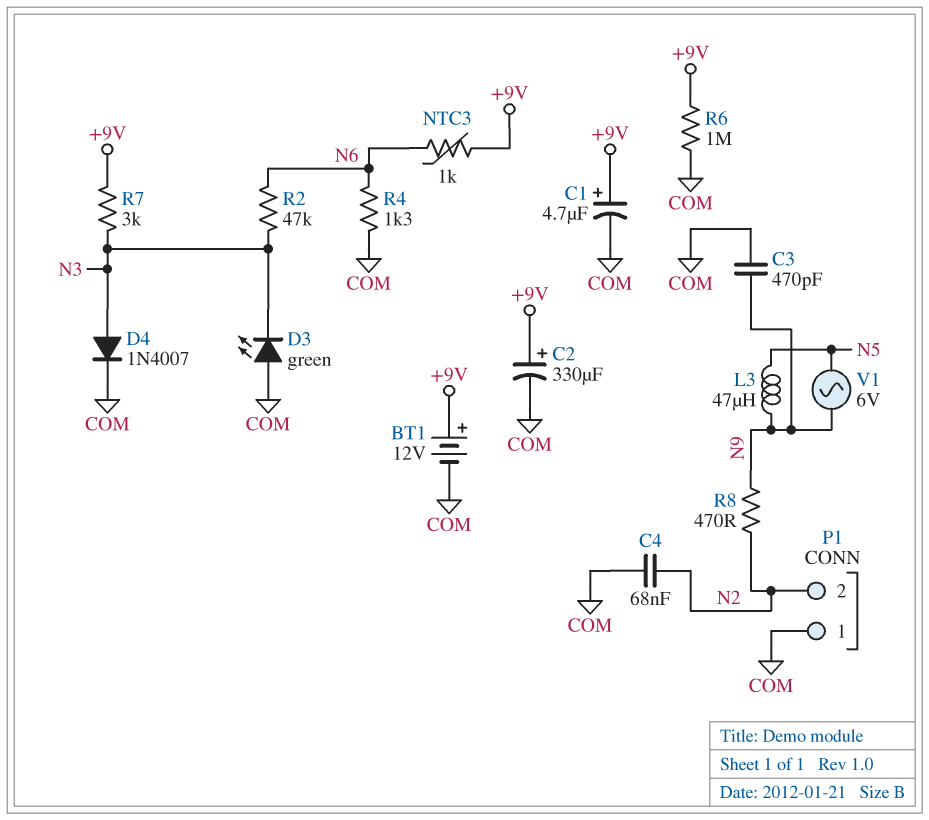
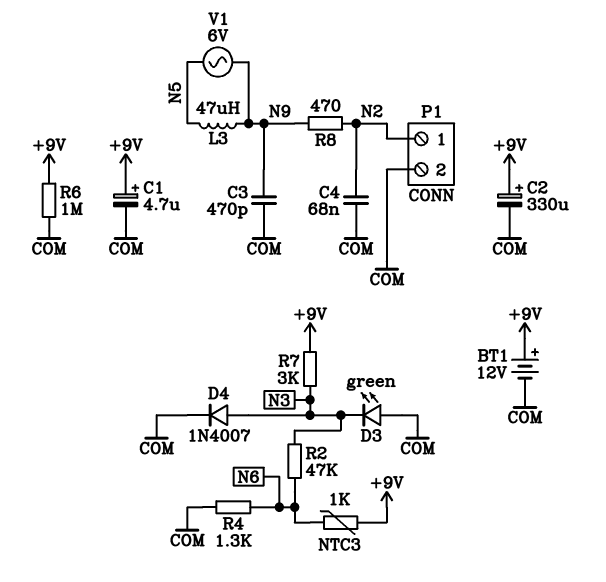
P1 pin 1: COM -> N2
P1 pin 2: N2 -> COM

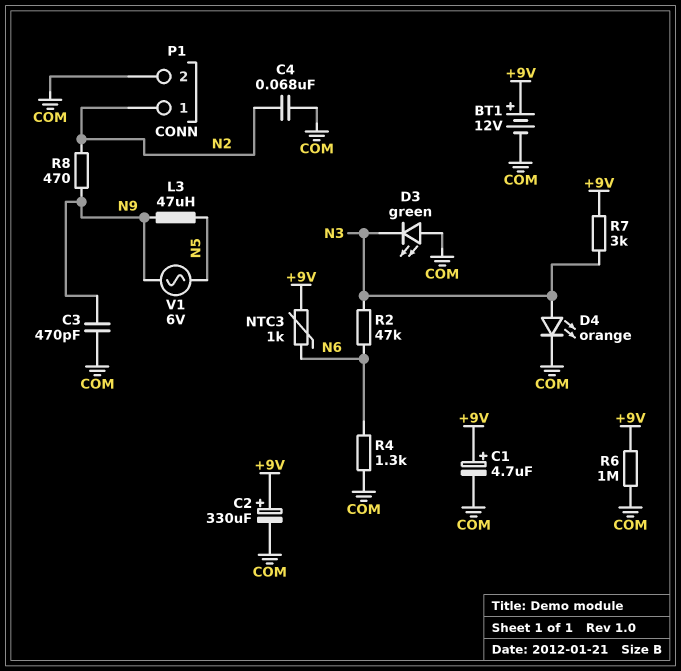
D4: diode 1N4007 (A N3, K COM) -> LED orange (A N3, K COM)

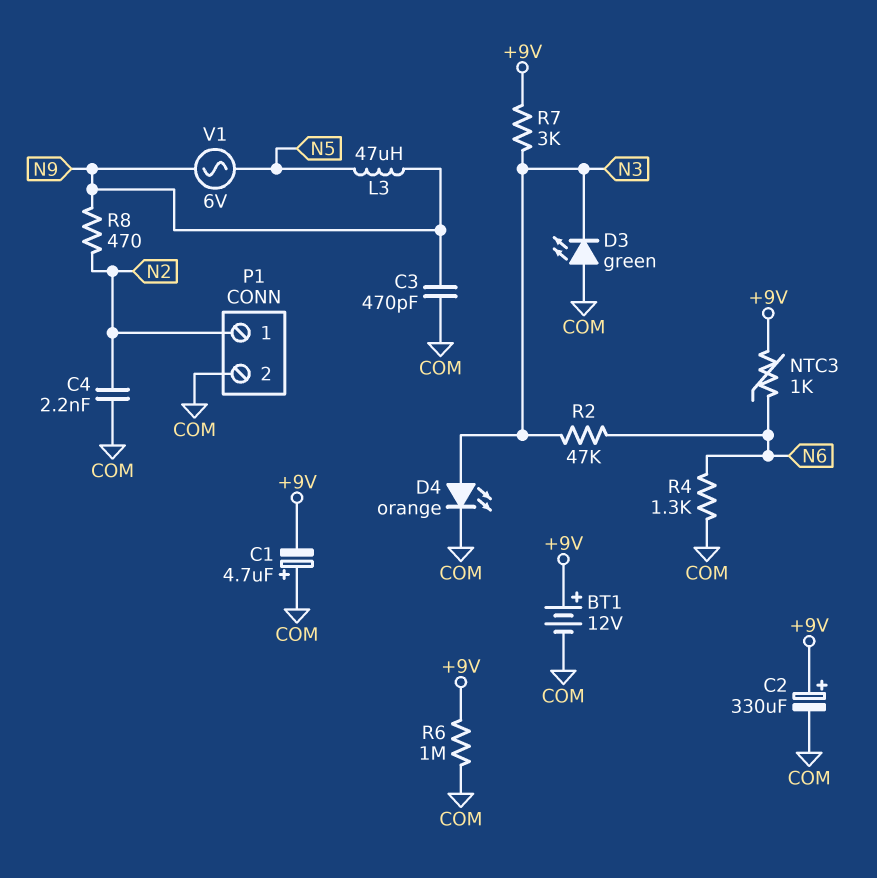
C1: 4.7uF (plus +9V, minus COM) -> 4.7uF (plus COM, minus +9V)
C4: 68nF (COM, N2) -> 2.2nF (COM, N2)

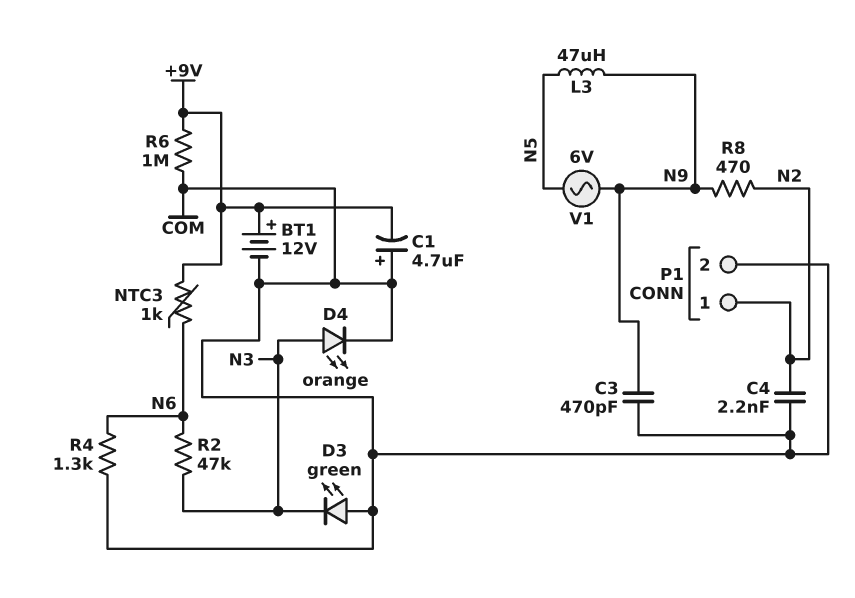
C2: 330uF (plus +9V, minus COM) -> none
R7: 3k (+9V, N3) -> none

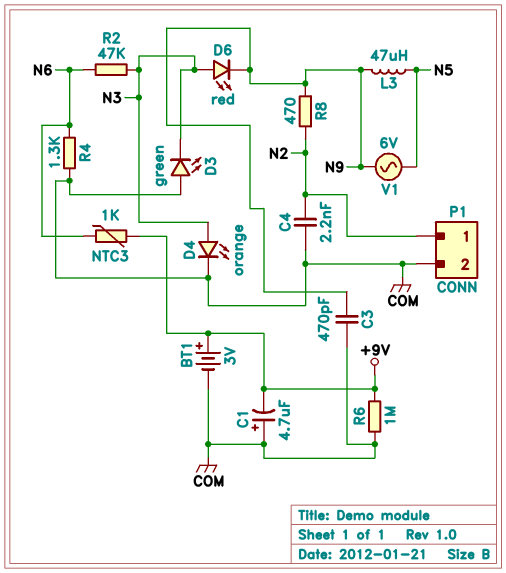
BT1: 12V (plus +9V, minus COM) -> 3V (plus +9V, minus COM)
D6: none -> LED red (A N3, K N9)

